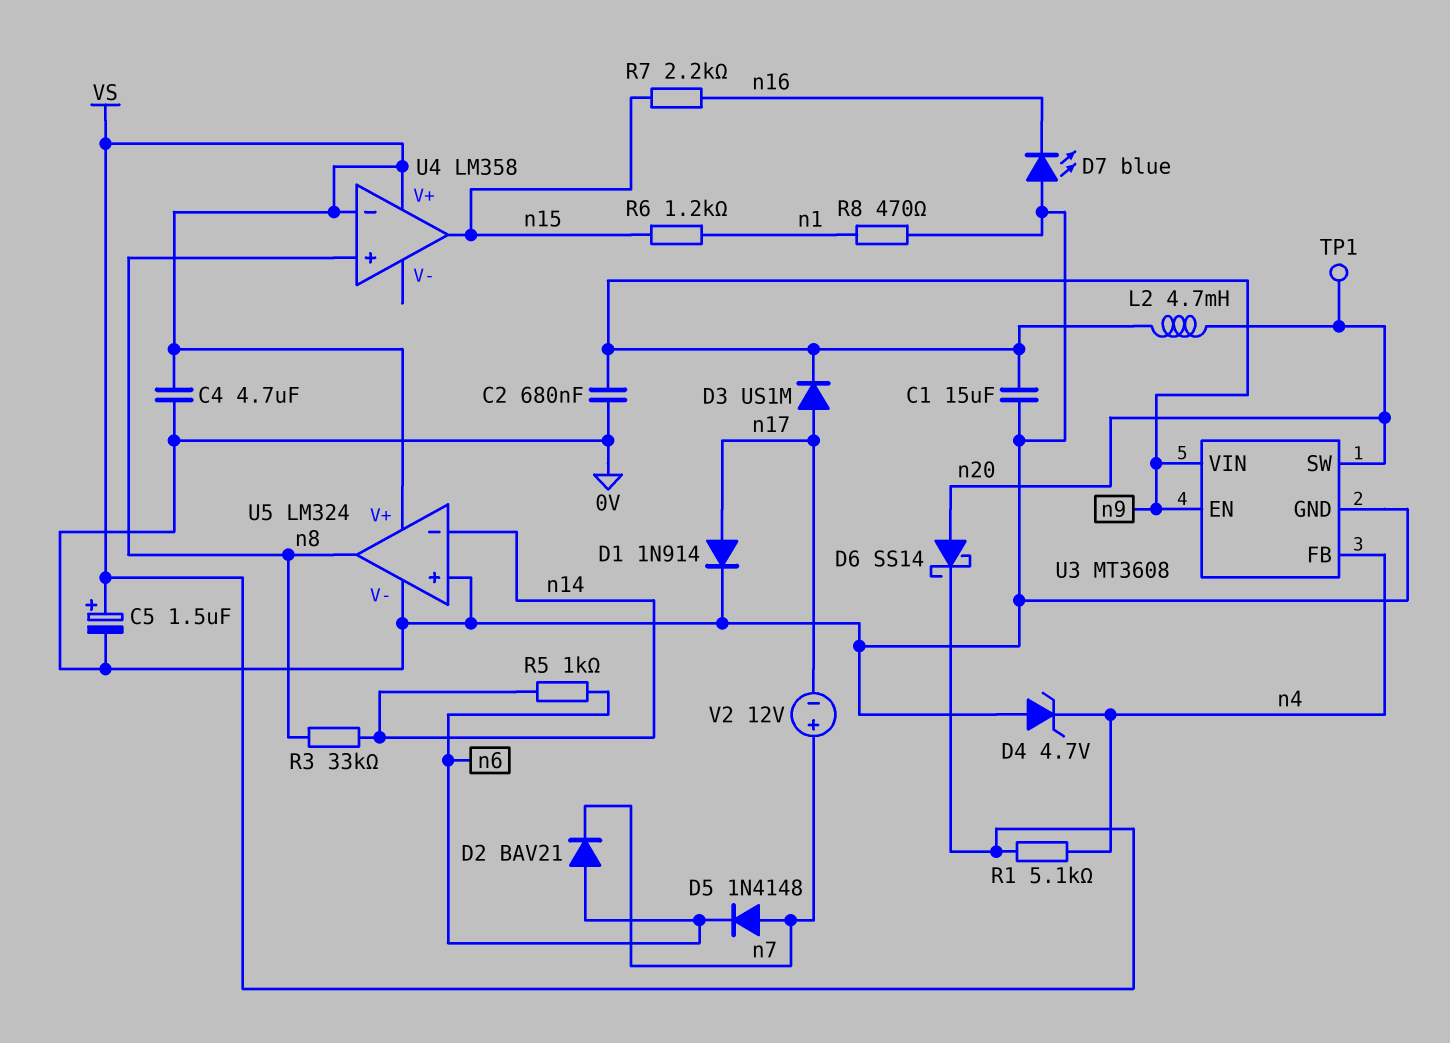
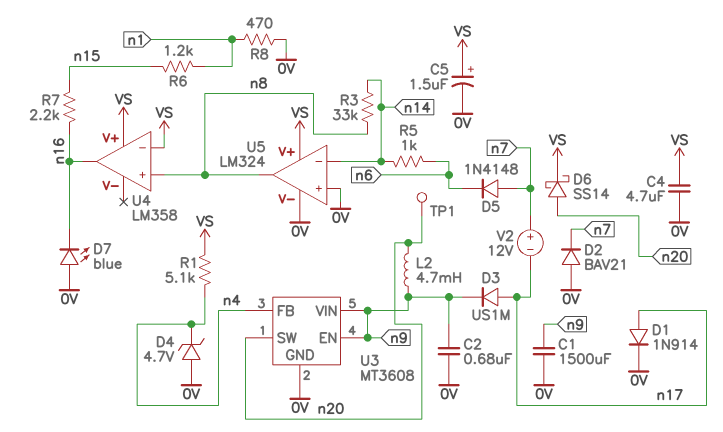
C1: 15uF (0V, n9) -> 1500uF (0V, n9)
D2: diode BAV21 (A n6, K n7) -> diode BAV21 (A 0V, K n7)
U4 pin out: n15 -> n16

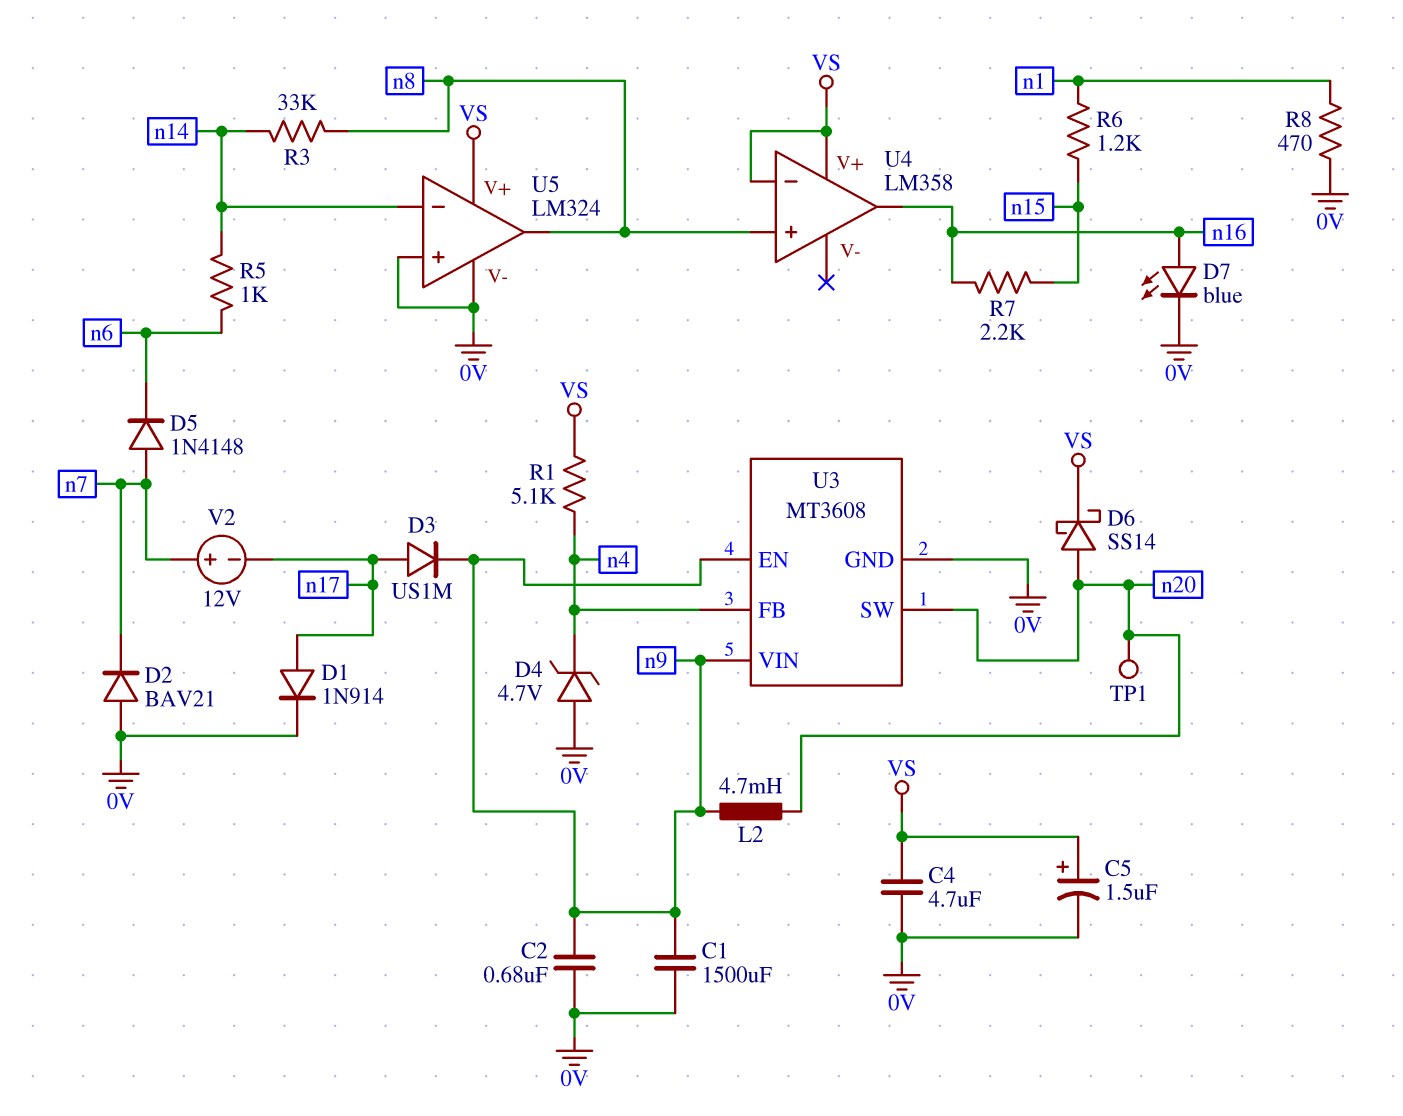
D7: LED blue (A 0V, K n16) -> LED blue (A n16, K 0V)

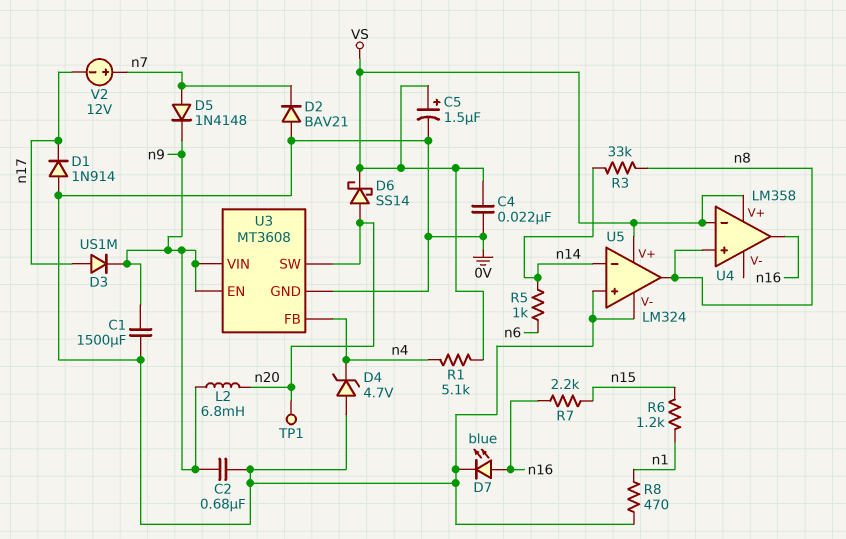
C4: 4.7uF (0V, VS) -> 22nF (0V, VS)
D1: diode 1N914 (A n17, K 0V) -> diode 1N914 (A 0V, K n17)
D5: diode 1N4148 (A n7, K n6) -> diode 1N4148 (A n7, K n9)
L2: 4.7mH (n9, n20) -> 6.8mH (n9, n20)

